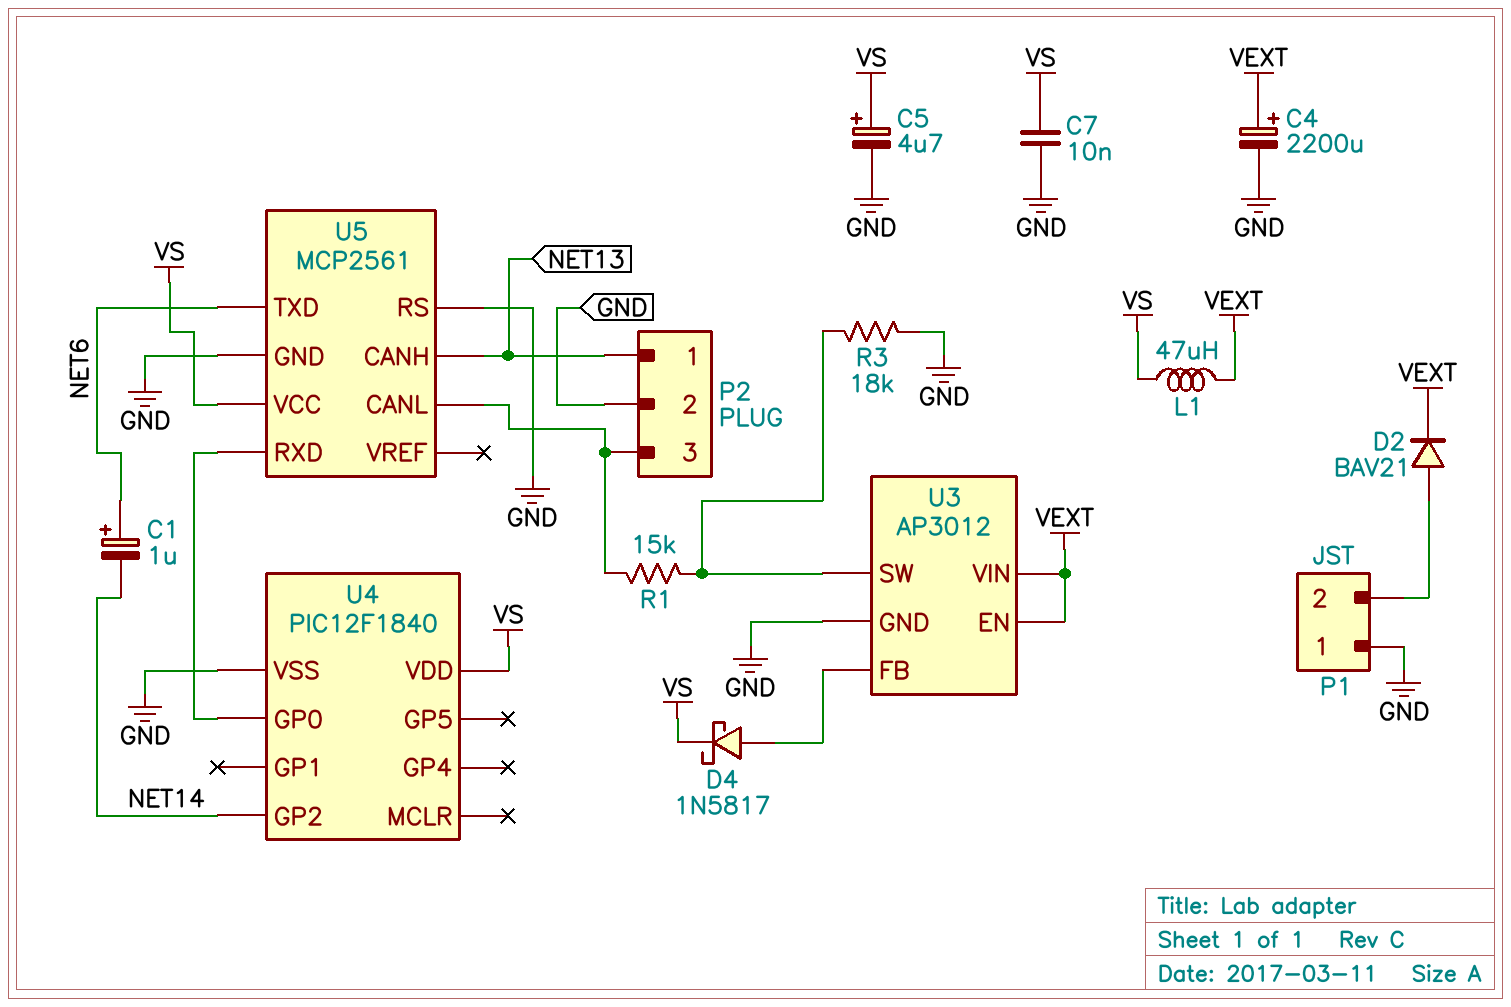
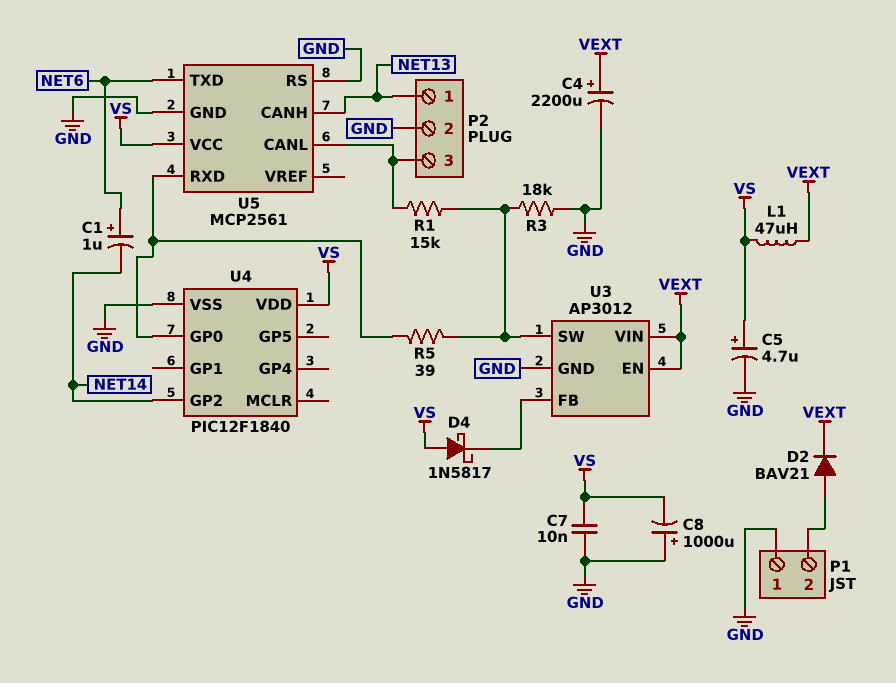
C8: none -> 1000uF (plus GND, minus VS)
D4: schottky 1N5817 (A U3/FB, K VS) -> schottky 1N5817 (A VS, K U3/FB)
R5: none -> 39 (U3/SW, U4/GP0)

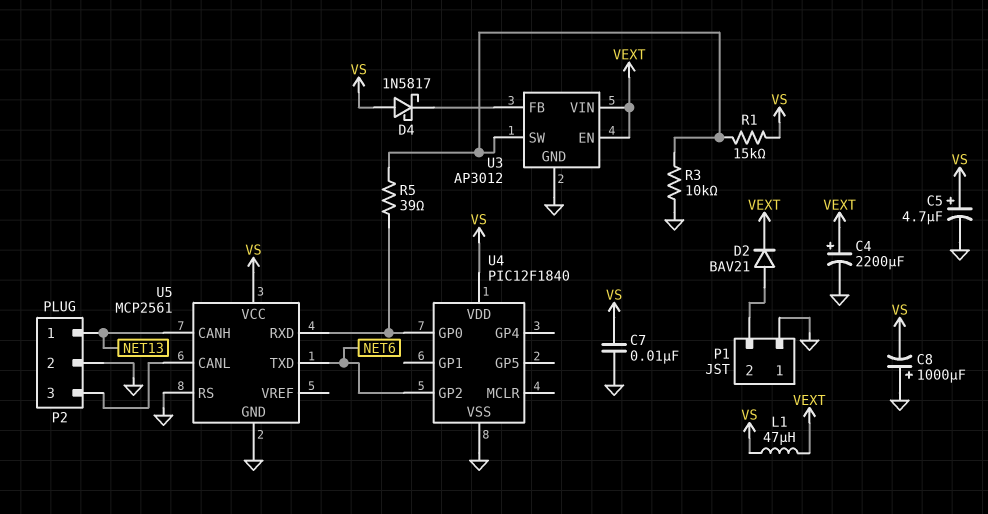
C1: 1uF (plus NET6, minus NET14) -> none
R1: 15k (P2/3, U3/SW) -> 15k (U3/SW, VS)
R3: 18k (GND, U3/SW) -> 10k (GND, U3/SW)
U4 pin GP2: NET14 -> NET6

